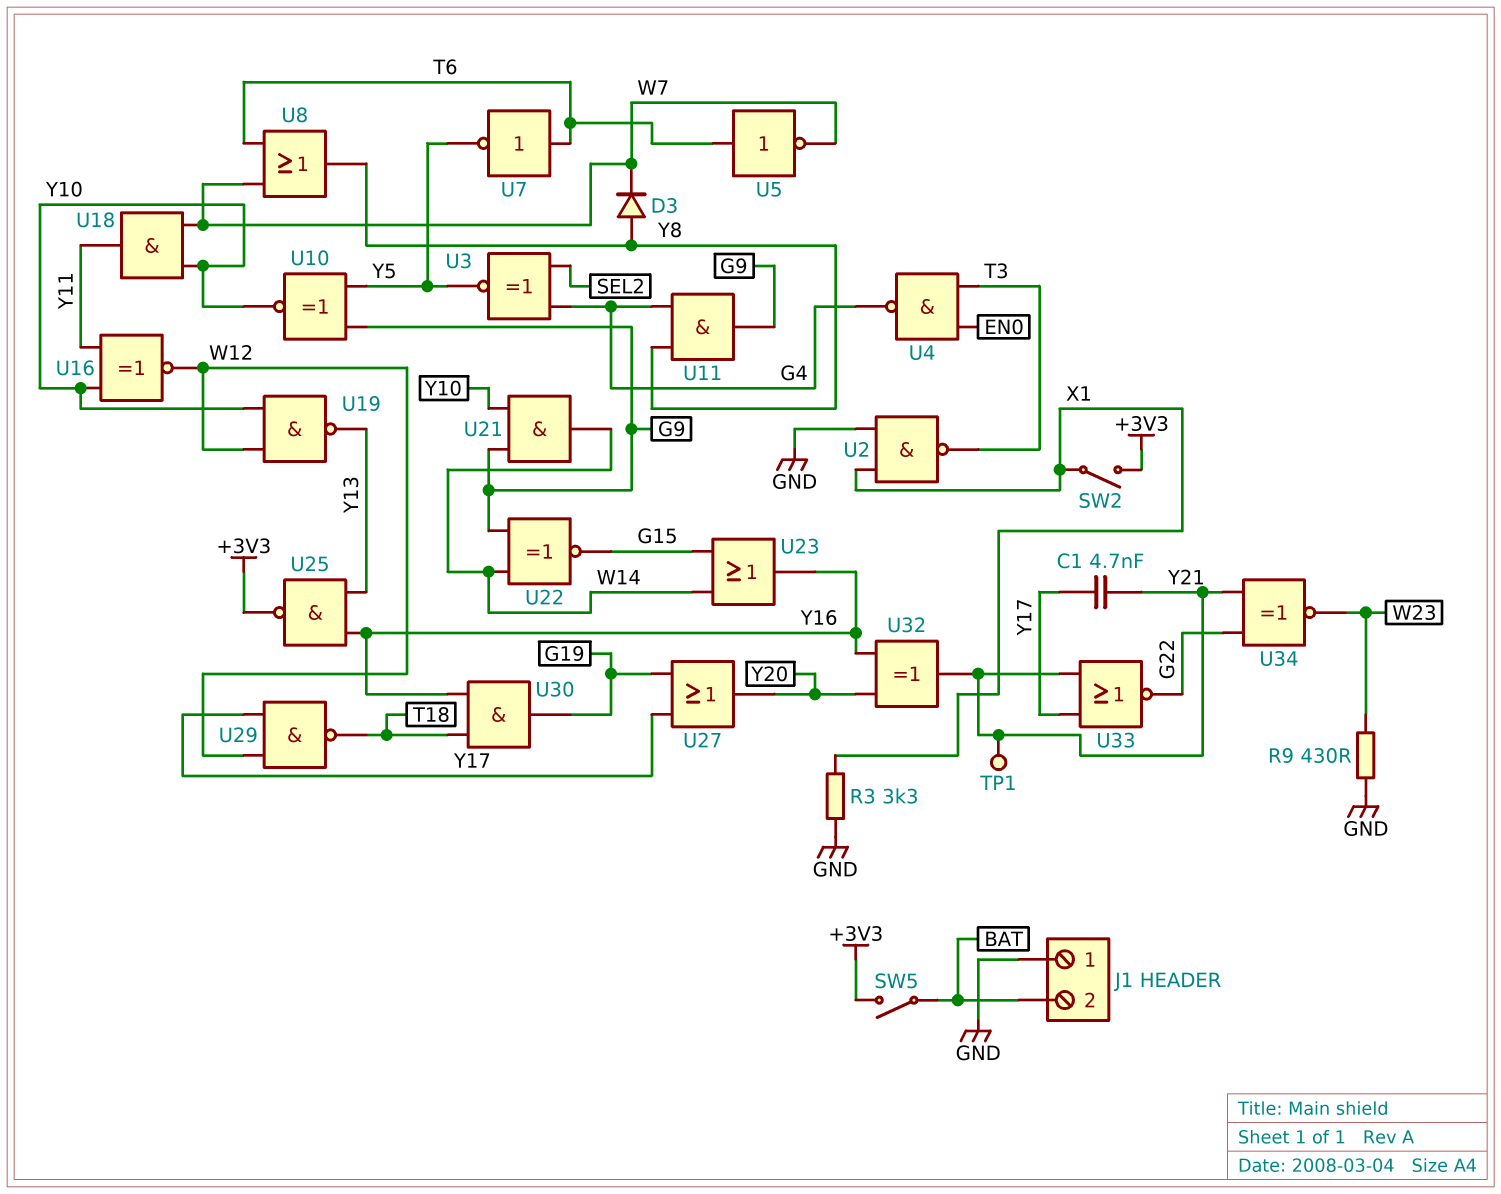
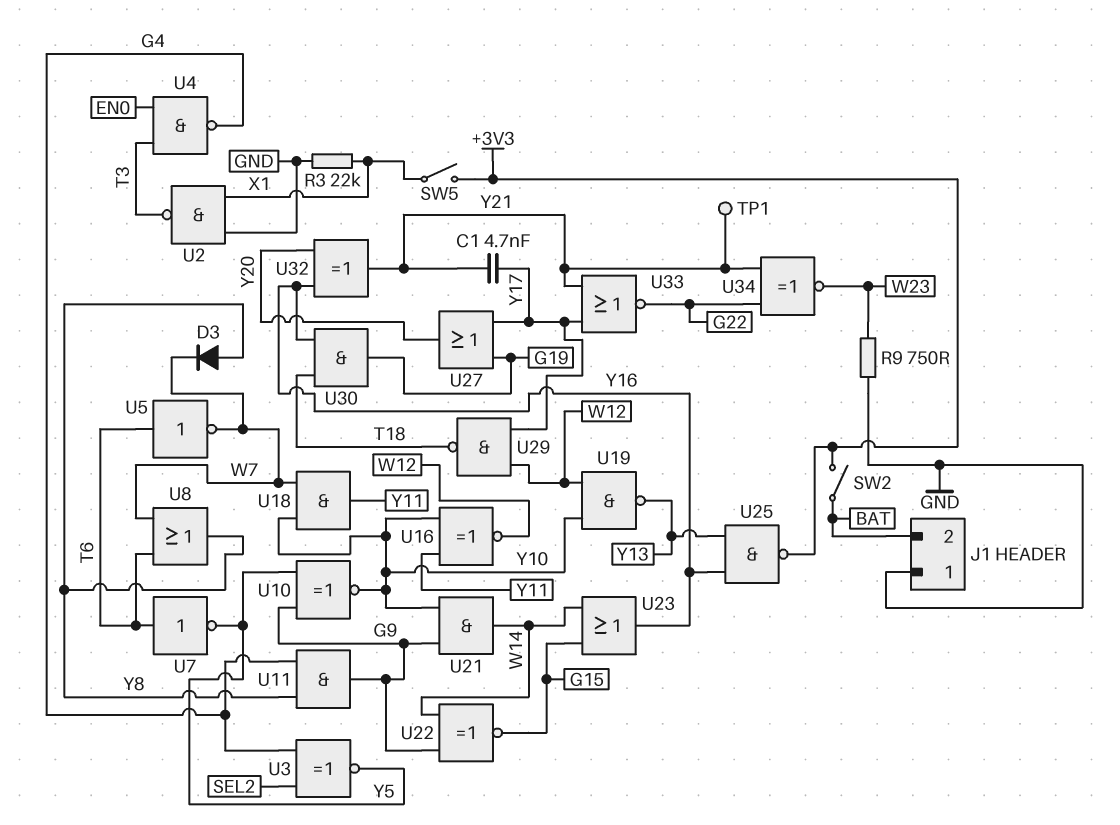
R3: 3.3k (GND, X1) -> 22k (GND, X1)
R9: 430 (GND, W23) -> 750 (GND, W23)
SW2: switch (+3V3, X1) -> switch (+3V3, BAT)
SW5: switch (+3V3, BAT) -> switch (+3V3, X1)

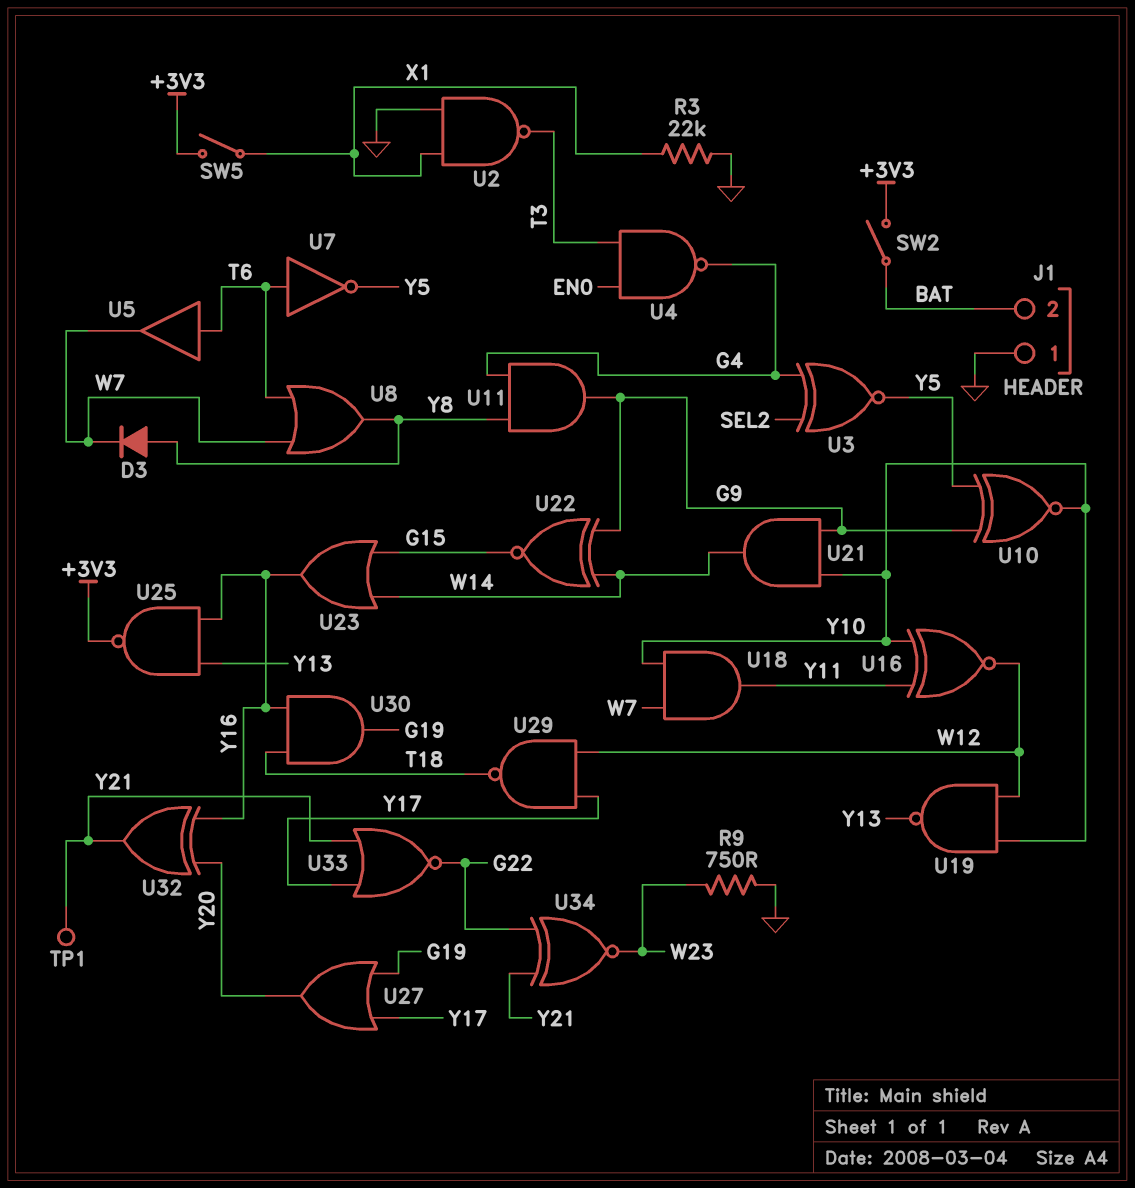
C1: 4.7nF (Y17, Y21) -> none
U5: NOT (in T6, out W7) -> buffer (in T6, out W7)

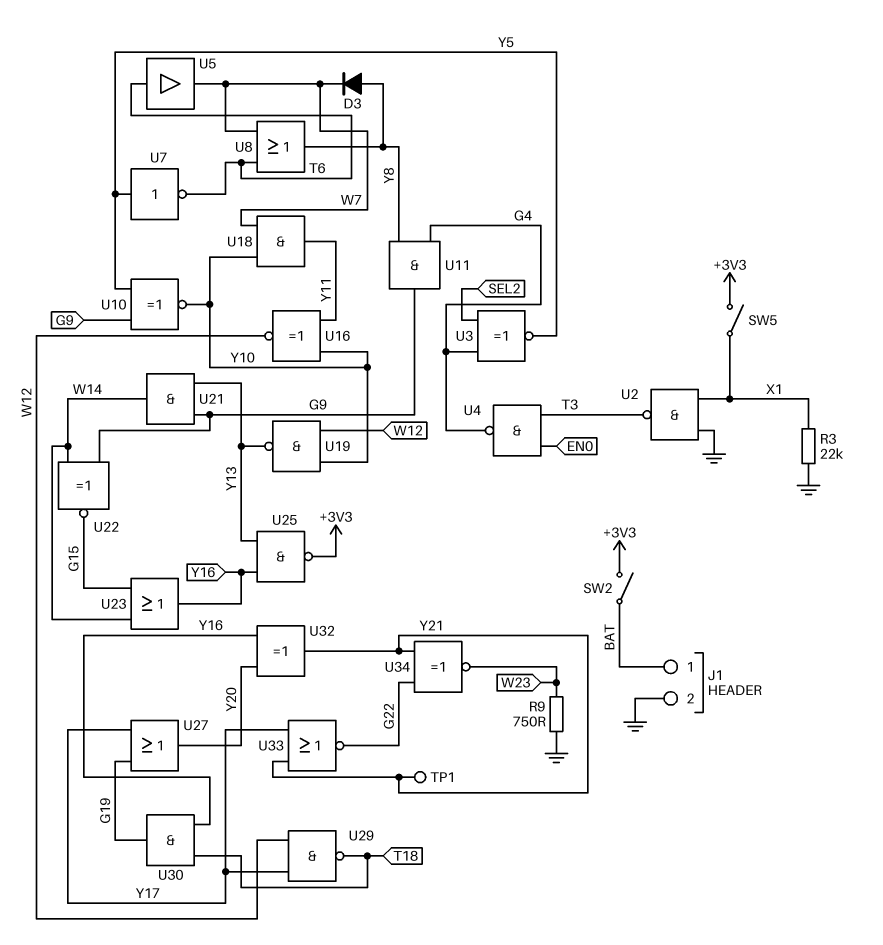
J1 pin 1: GND -> BAT
J1 pin 2: BAT -> GND
U7: NOT (in T6, out Y5) -> NOT (in Y5, out T6)
U21: AND (in G9, in Y10, out W14) -> AND (in G9, in Y13, out W14)

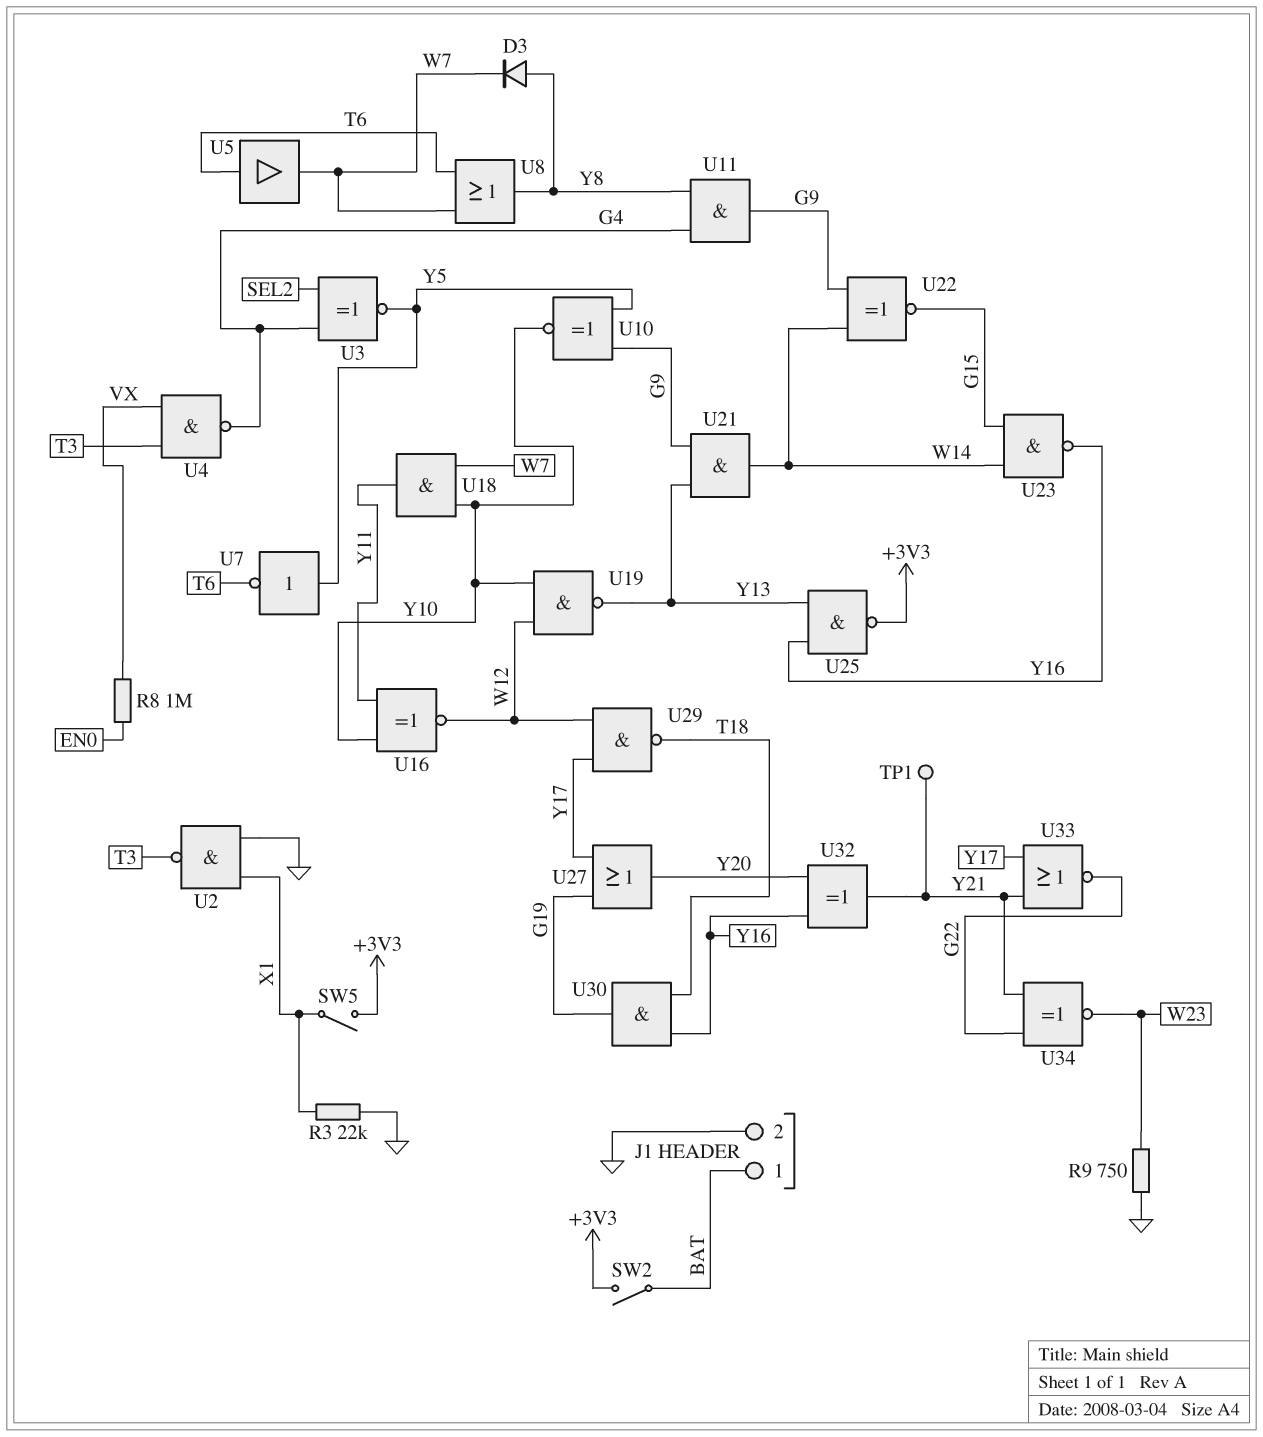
R8: none -> 1M (EN0, VX)
U4: NAND (in EN0, in T3, out G4) -> NAND (in T3, in VX, out G4)
U23: OR (in G15, in W14, out Y16) -> NAND (in G15, in W14, out Y16)

